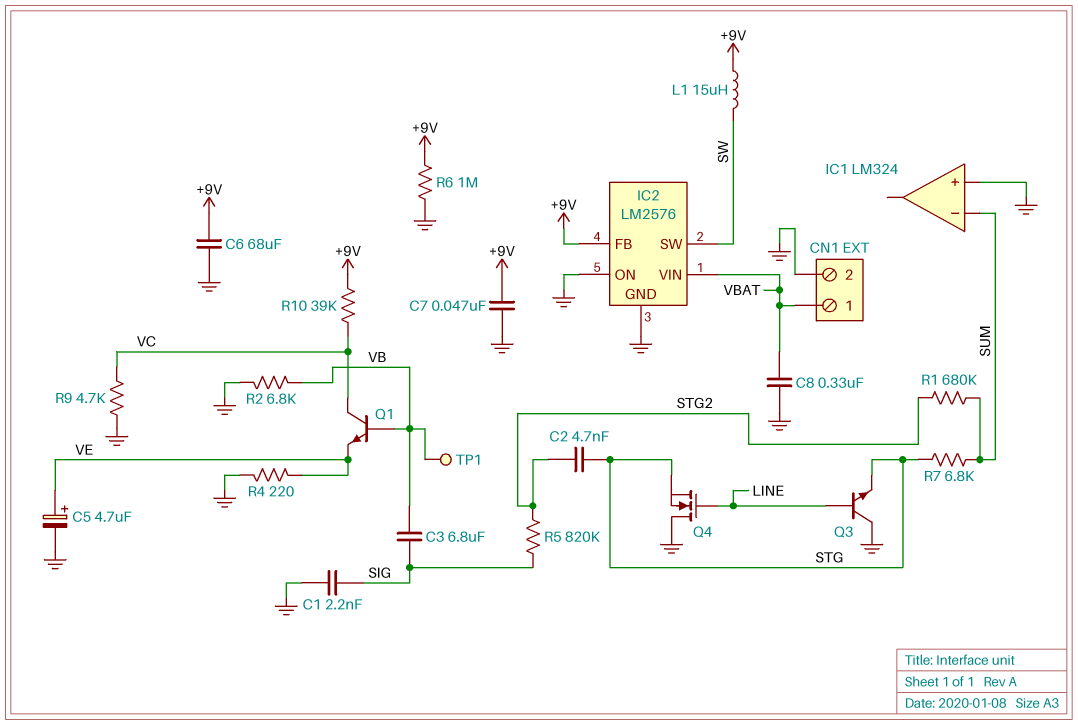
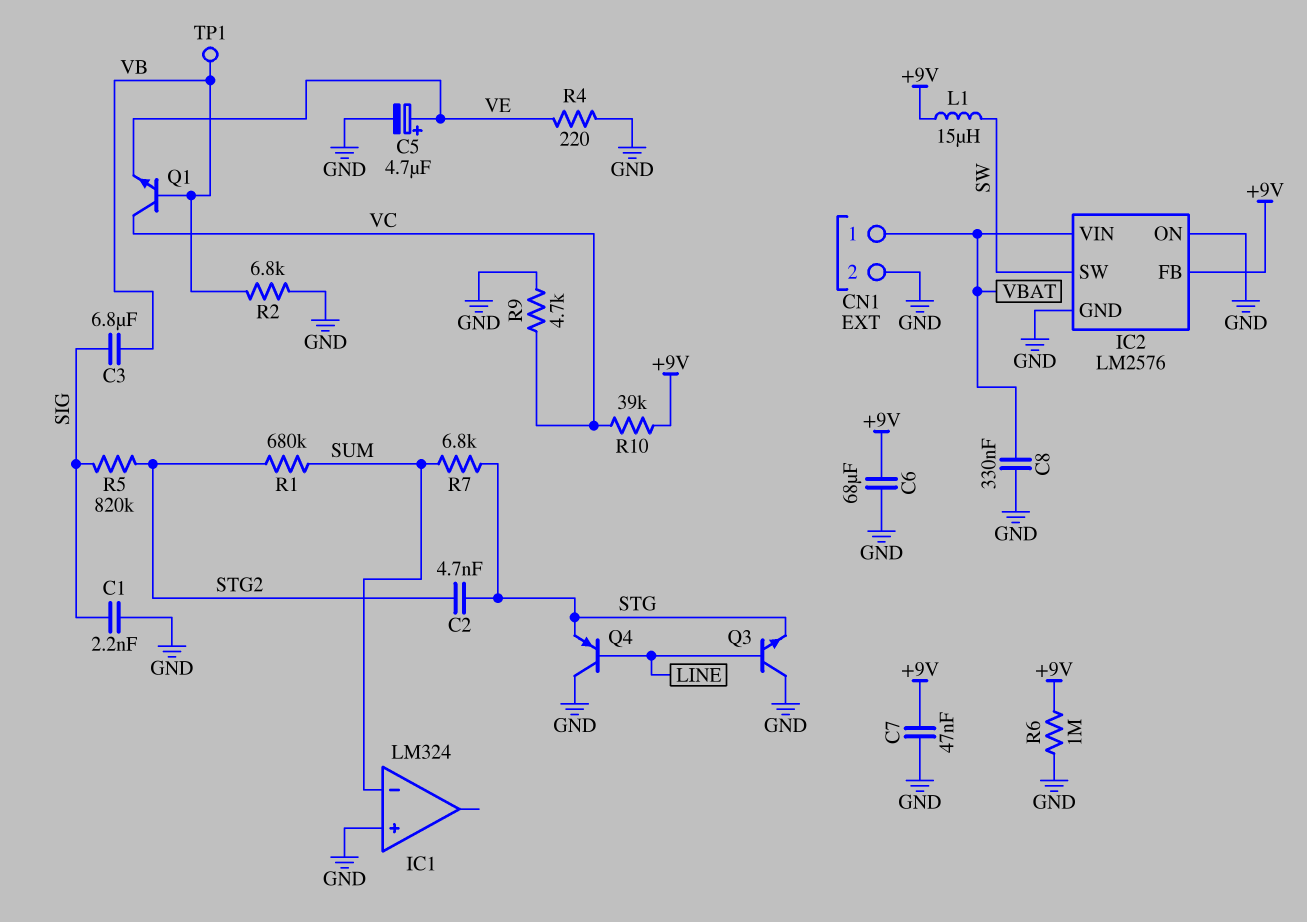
Q4: NMOS (G LINE, D GND, S STG) -> PNP (B LINE, C GND, E STG)

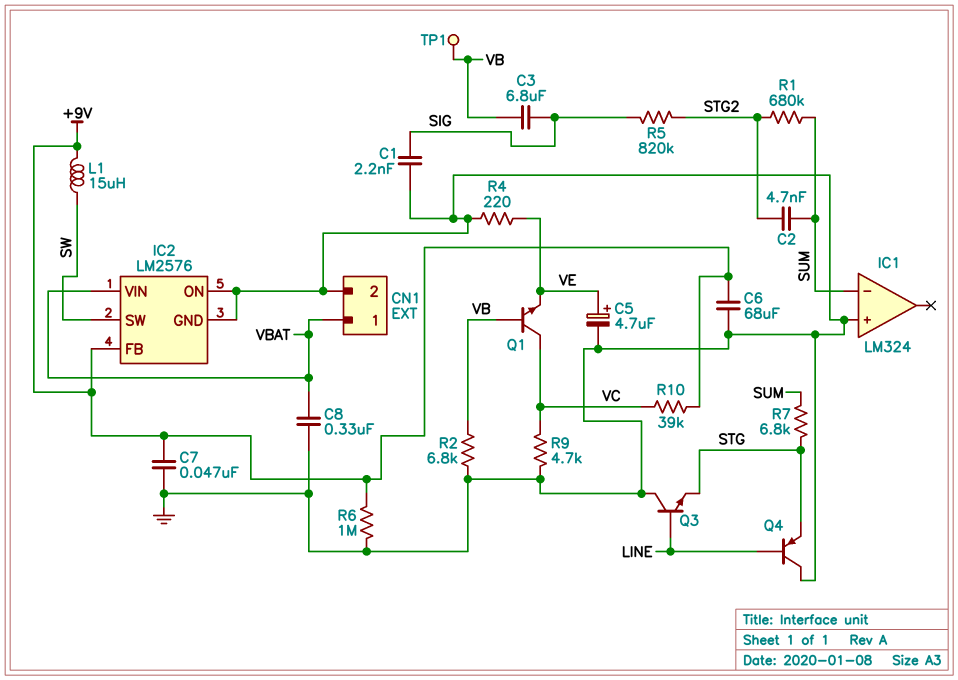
C2: 4.7nF (STG, STG2) -> 4.7nF (STG2, SUM)

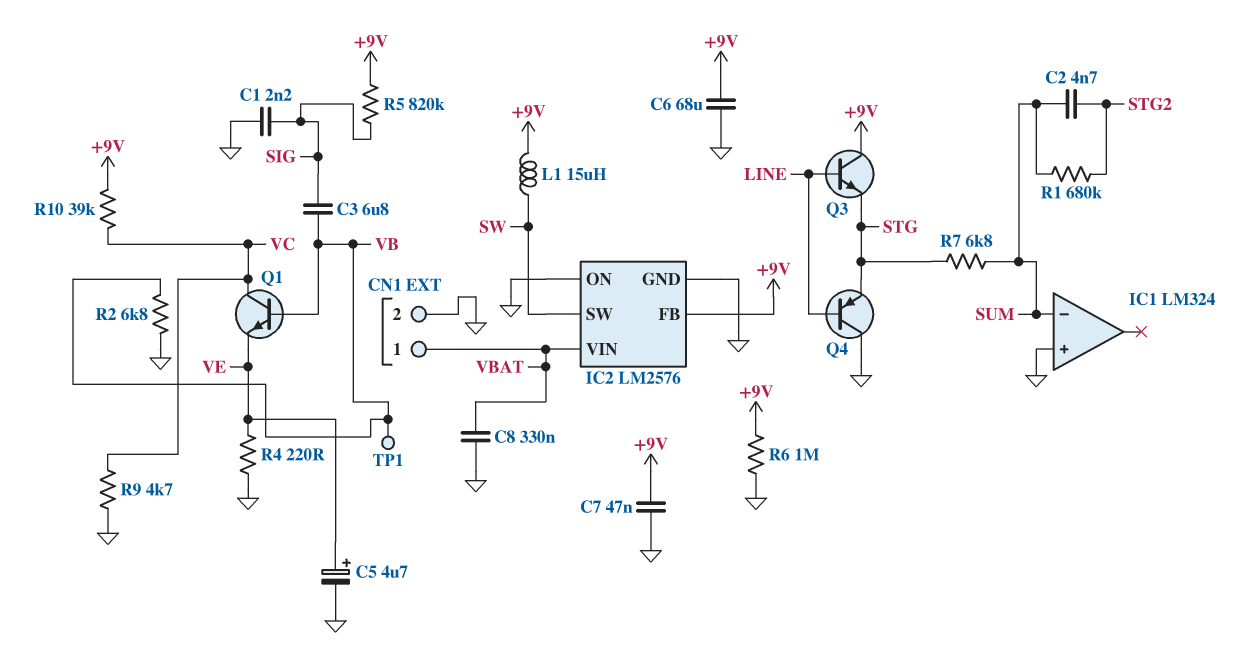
Q3: NPN (B LINE, C GND, E STG) -> NPN (B LINE, C +9V, E STG)
R5: 820k (SIG, STG2) -> 820k (+9V, SIG)

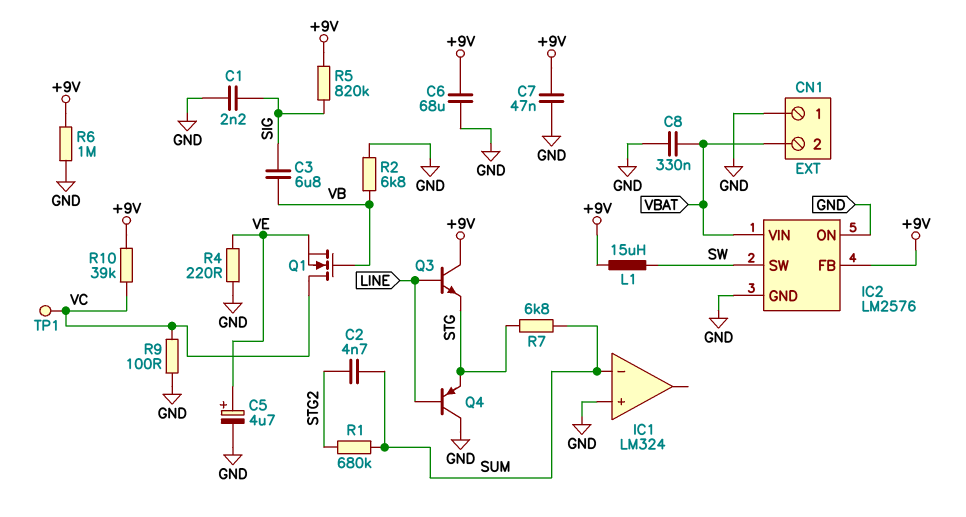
CN1 pin 1: VBAT -> GND
CN1 pin 2: GND -> VBAT
Q1: NPN (B VB, C VC, E VE) -> NMOS (G VB, D VC, S VE)
R9: 4.7k (GND, VC) -> 100 (GND, VC)
TP1: test point (VB) -> test point (VC)

